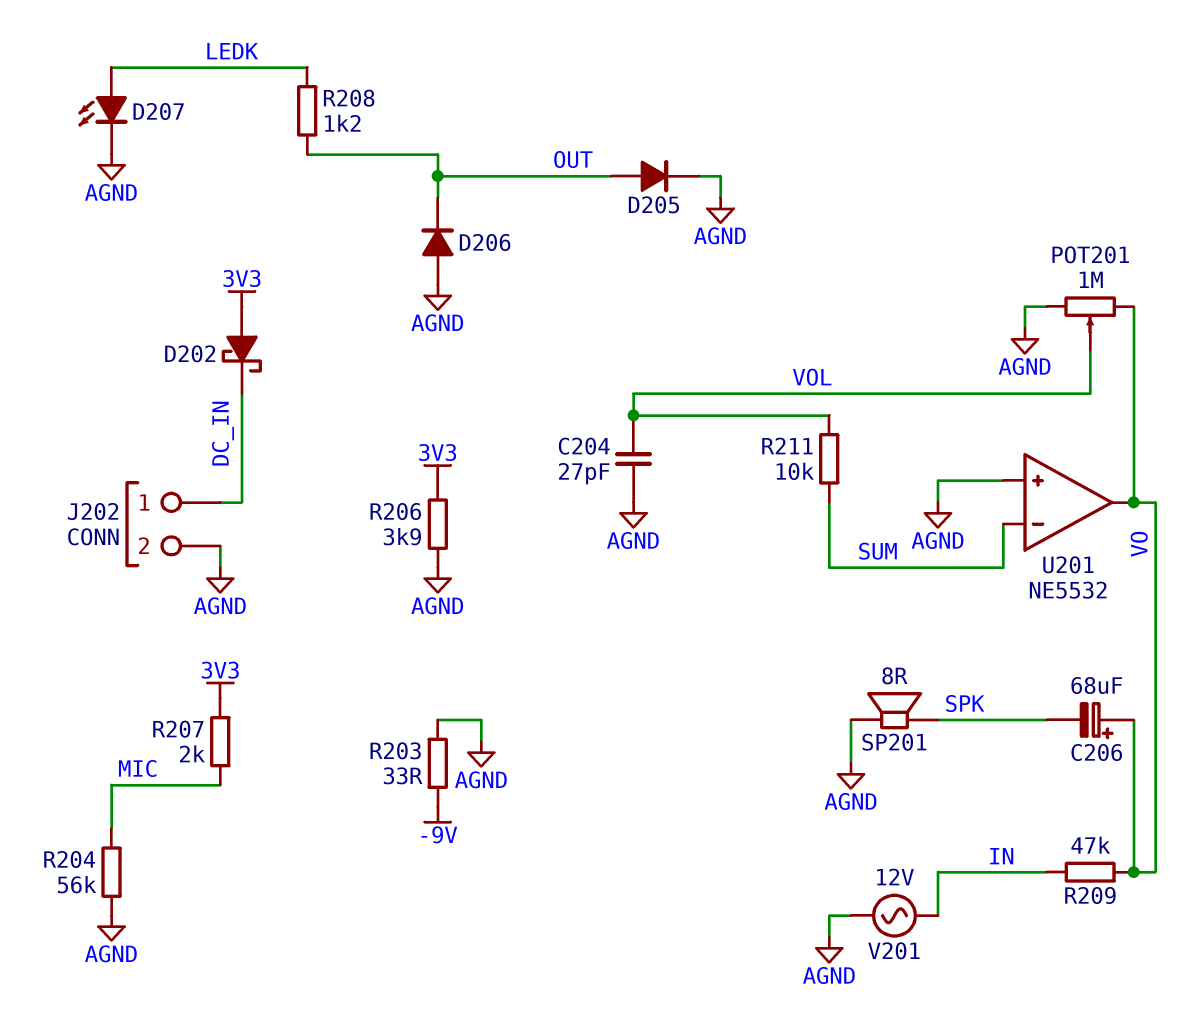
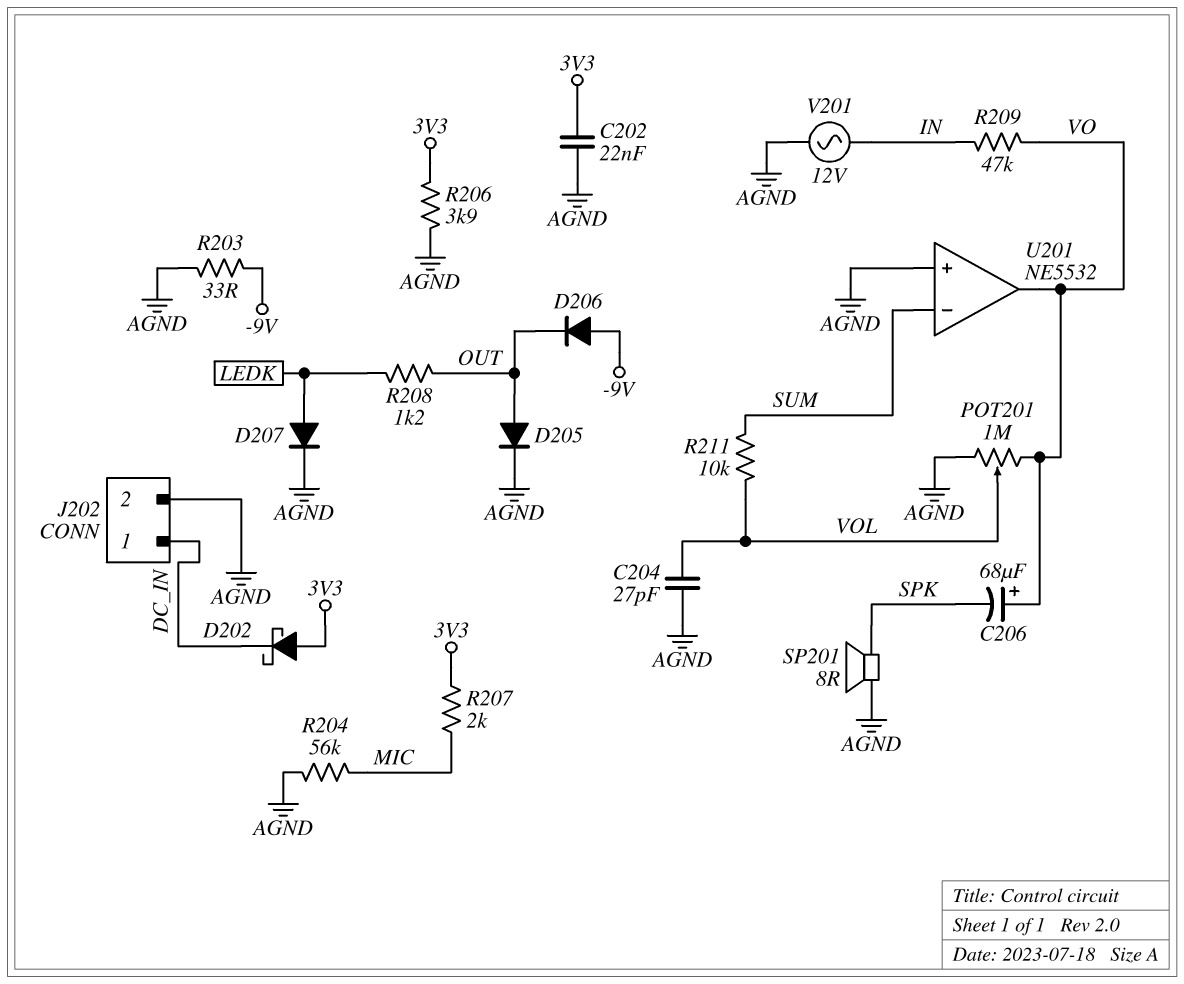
C202: none -> 22nF (3V3, AGND)
D206: diode (A AGND, K OUT) -> diode (A -9V, K OUT)
D207: LED (A LEDK, K AGND) -> diode (A LEDK, K AGND)

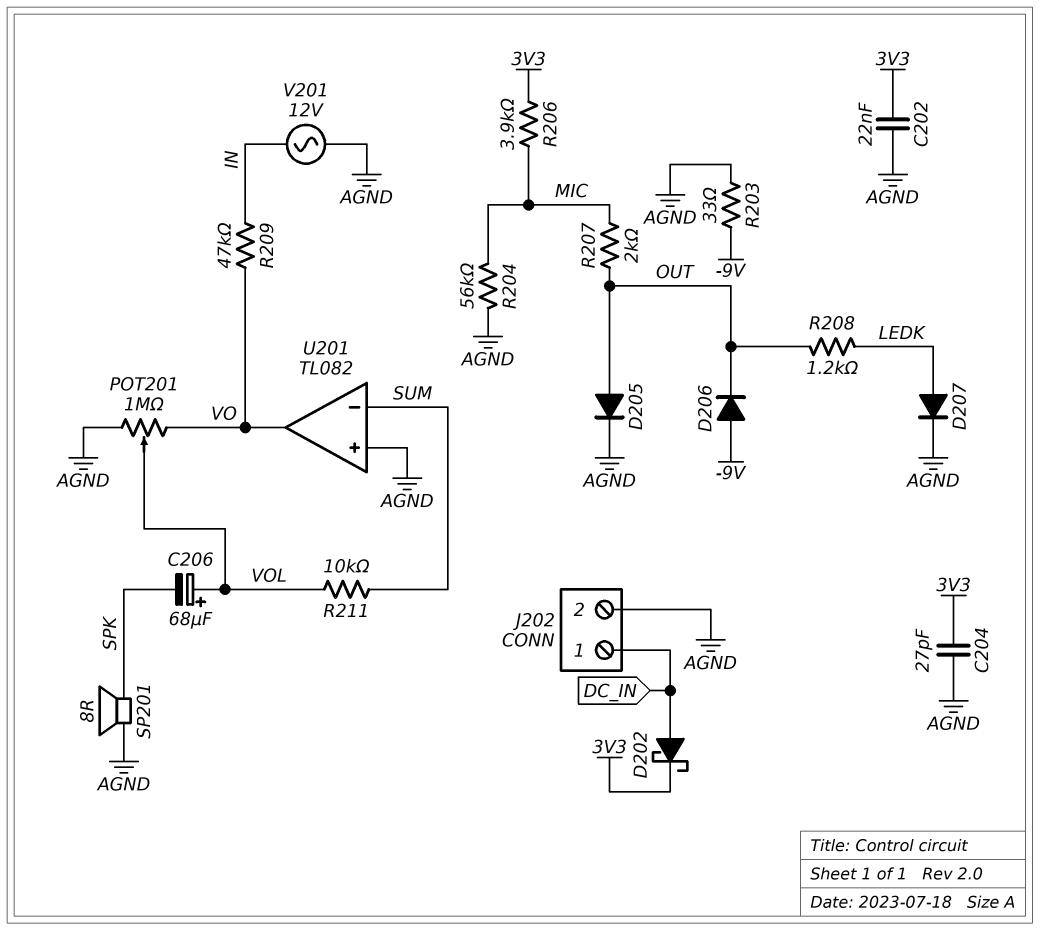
C204: 27pF (AGND, VOL) -> 27pF (3V3, AGND)
C206: 68uF (plus VO, minus SPK) -> 68uF (plus VOL, minus SPK)
D202: schottky (A 3V3, K DC_IN) -> schottky (A DC_IN, K 3V3)
R206: 3.9k (3V3, AGND) -> 3.9k (3V3, MIC)
R207: 2k (3V3, MIC) -> 2k (MIC, OUT)
U201: NE5532 -> TL082

